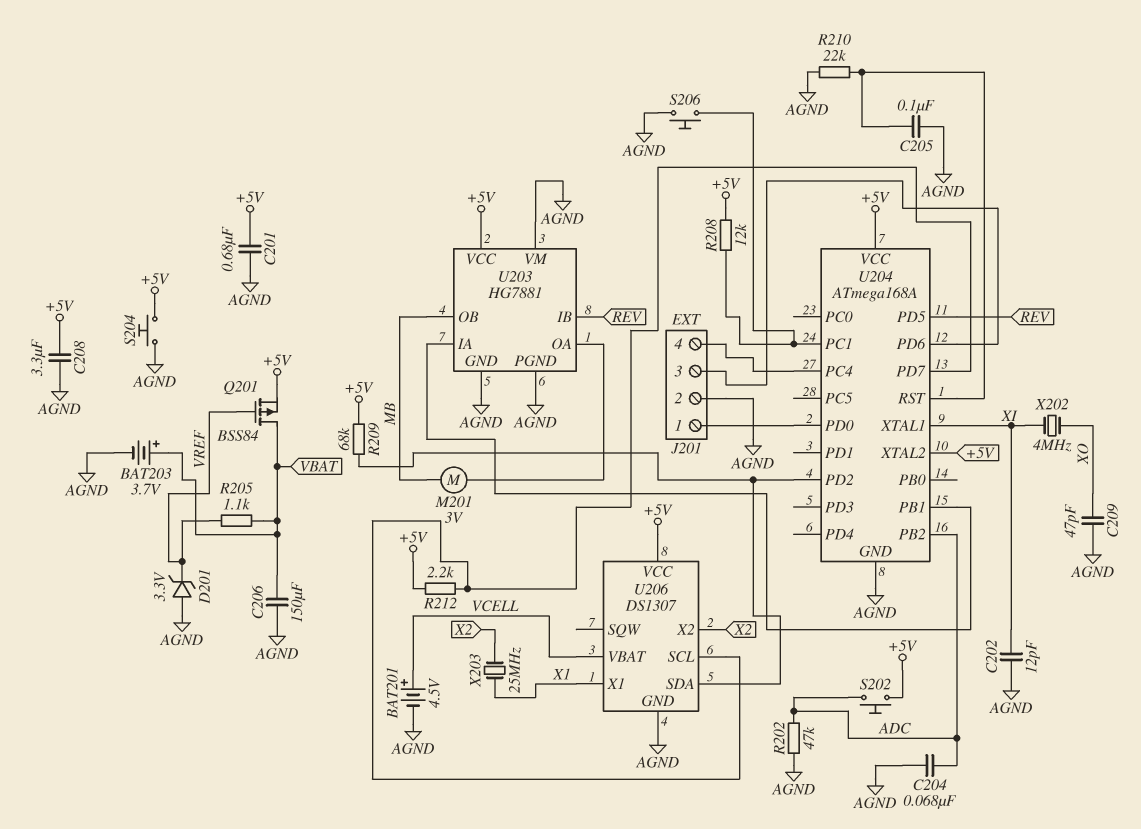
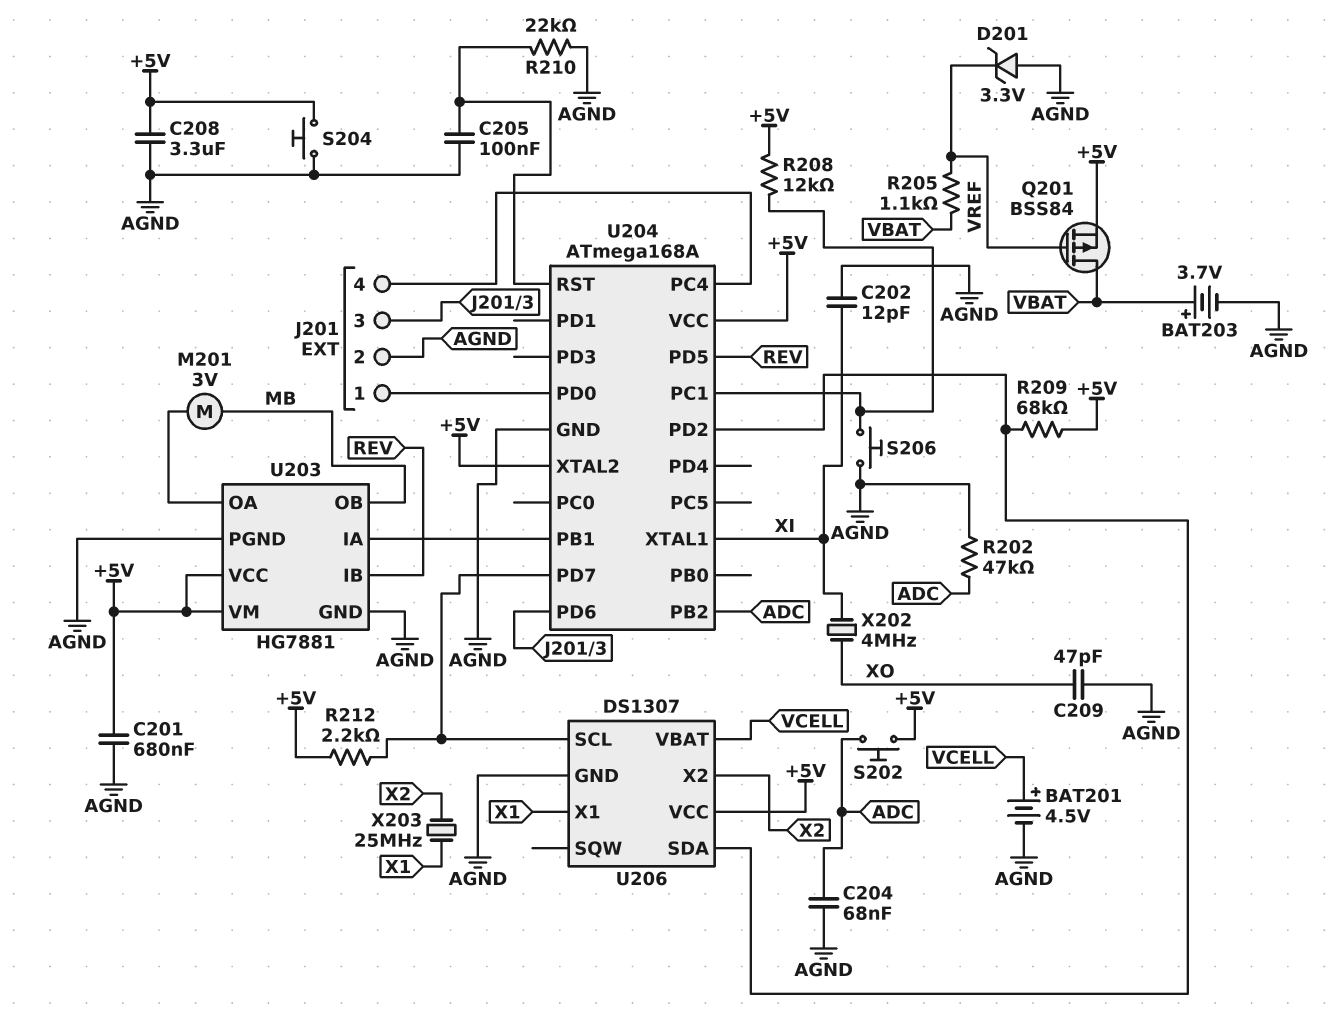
C206: 150uF (AGND, VBAT) -> none
U203 pin VM: AGND -> +5V

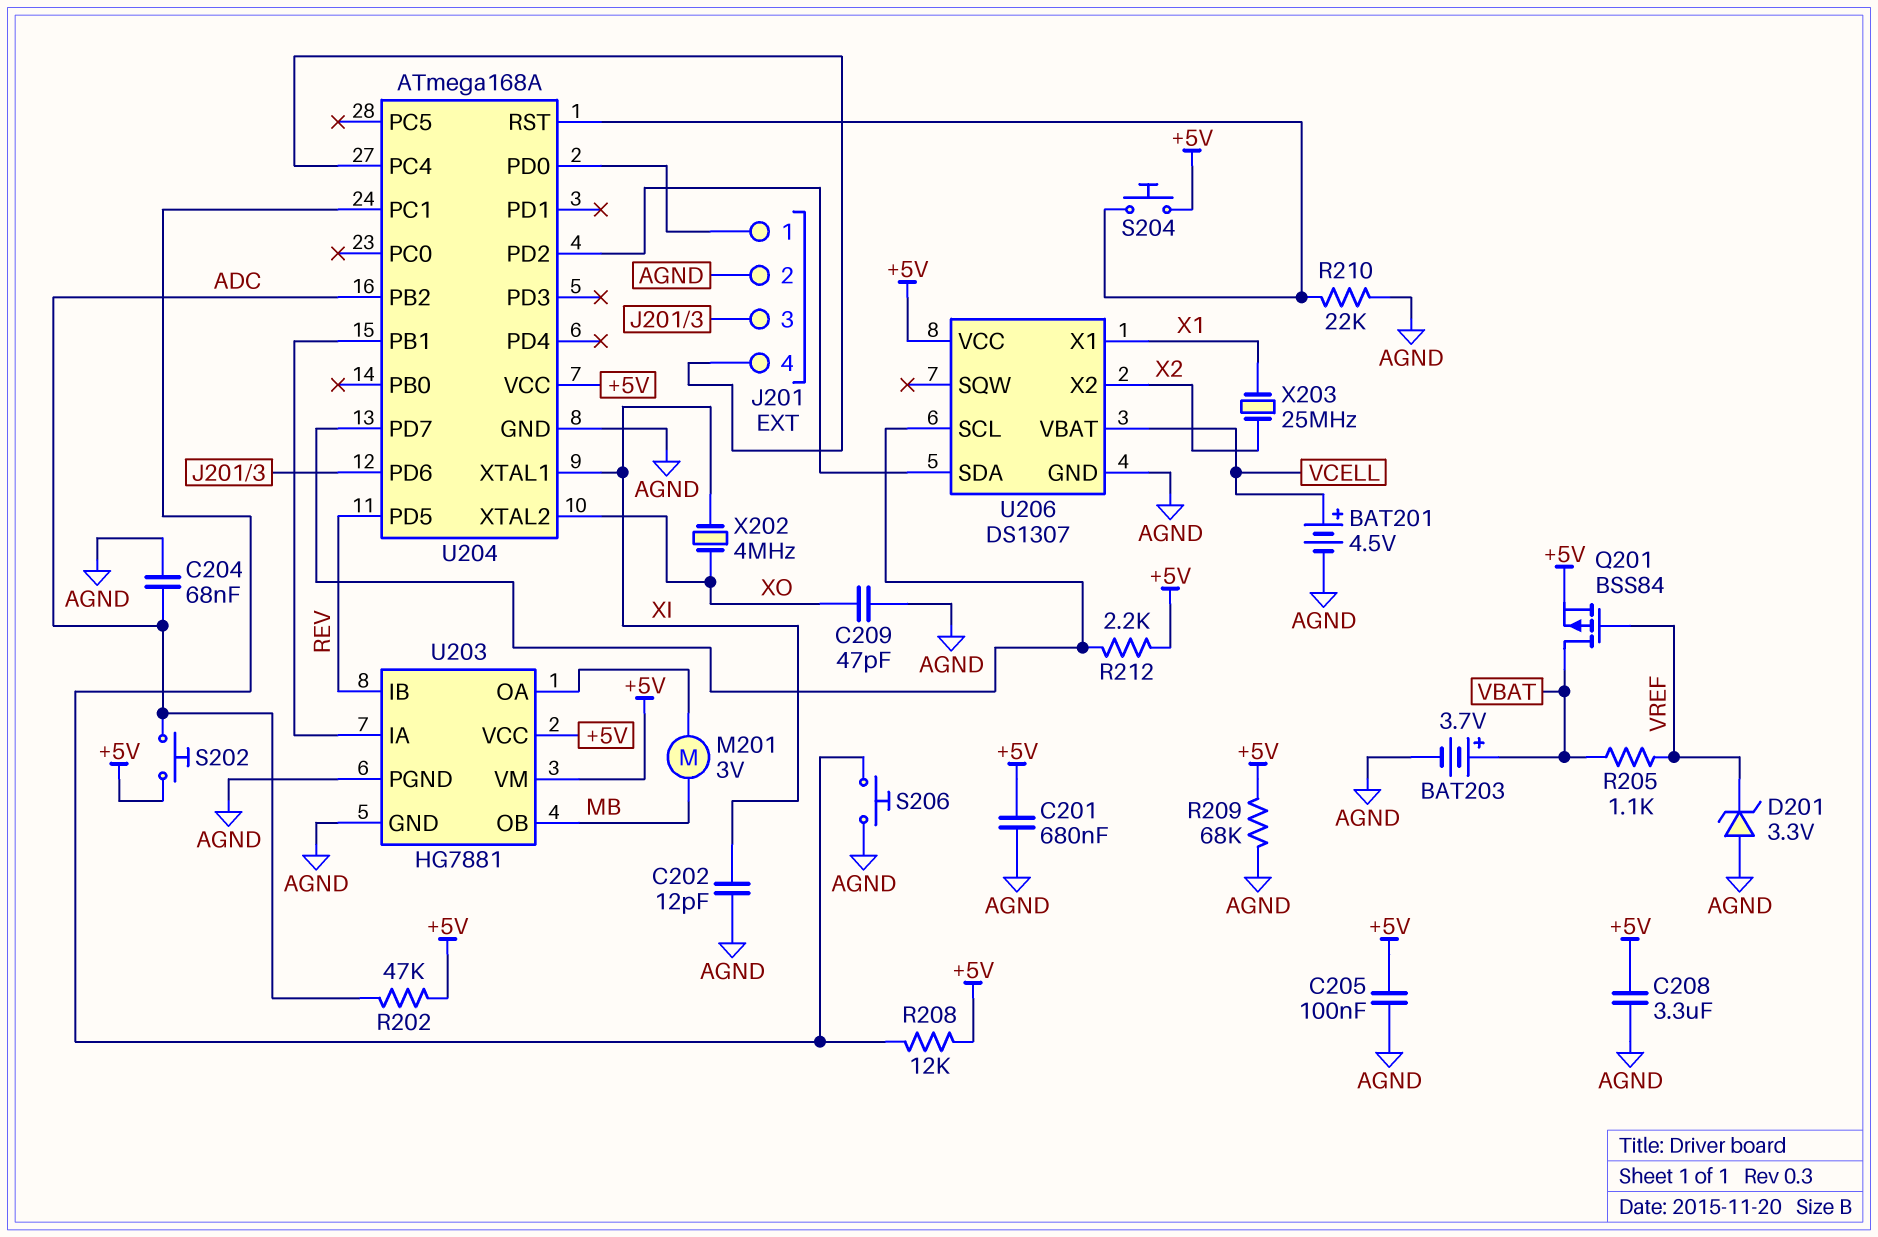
C205: 100nF (AGND, U204/RST) -> 100nF (+5V, AGND)
R202: 47k (ADC, AGND) -> 47k (+5V, ADC)
R209: 68k (+5V, U204/PD2) -> 68k (+5V, AGND)
S204: button (+5V, AGND) -> button (+5V, U204/RST)
U204 pin XTAL2: +5V -> XO

